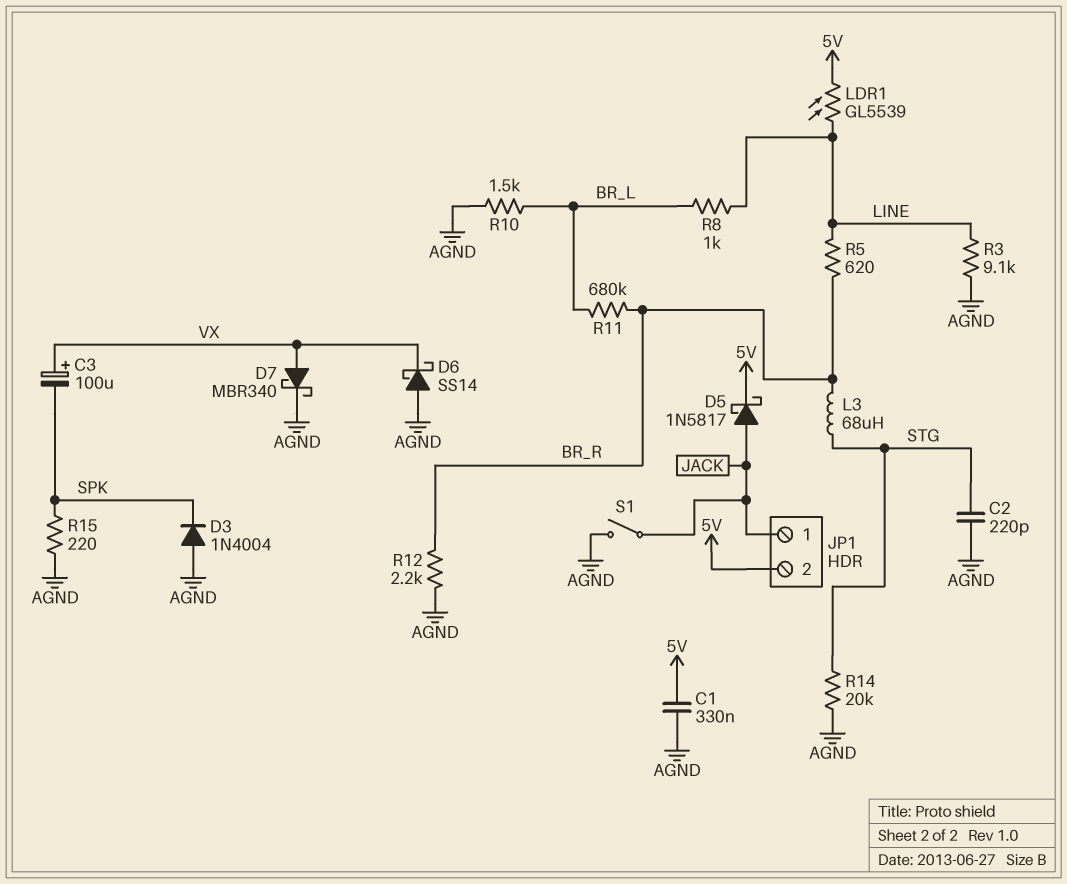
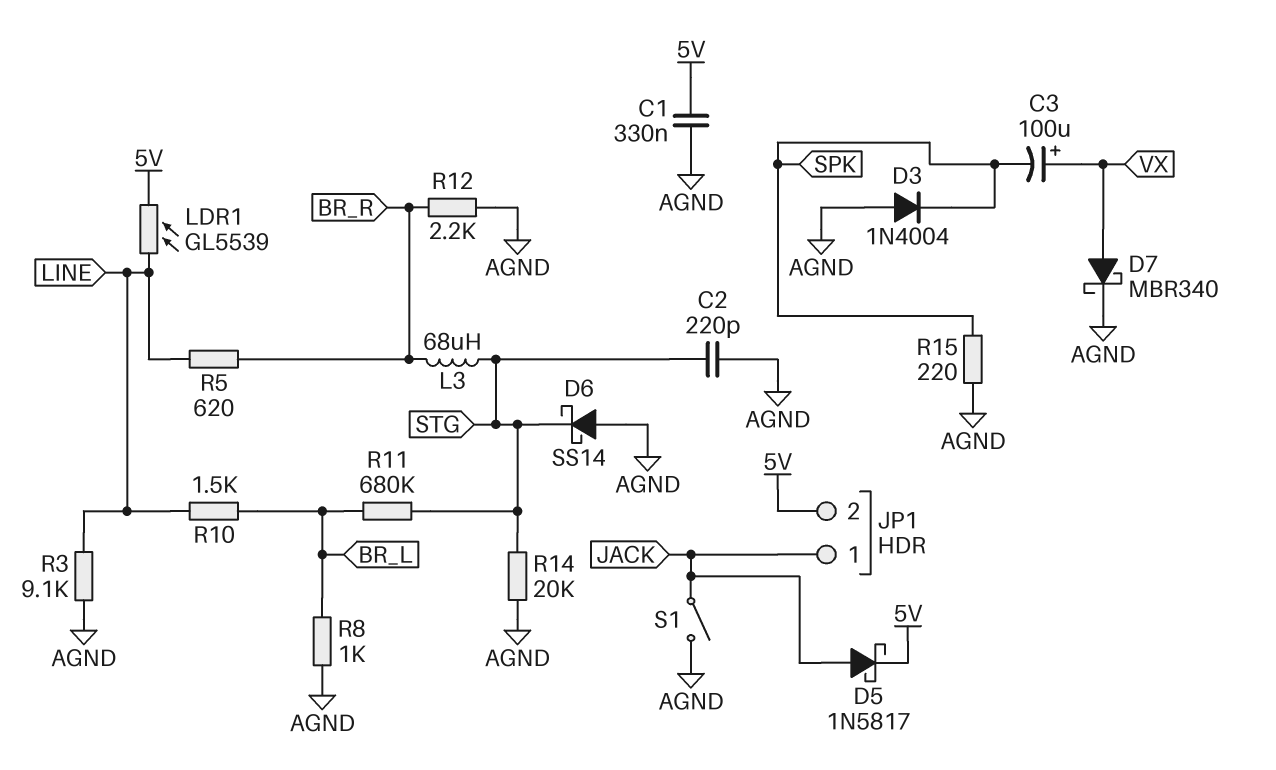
D6: schottky SS14 (A AGND, K VX) -> schottky SS14 (A AGND, K STG)
R8: 1k (BR_L, LINE) -> 1k (AGND, BR_L)
R10: 1.5k (AGND, BR_L) -> 1.5k (BR_L, LINE)
R11: 680k (BR_L, BR_R) -> 680k (BR_L, STG)

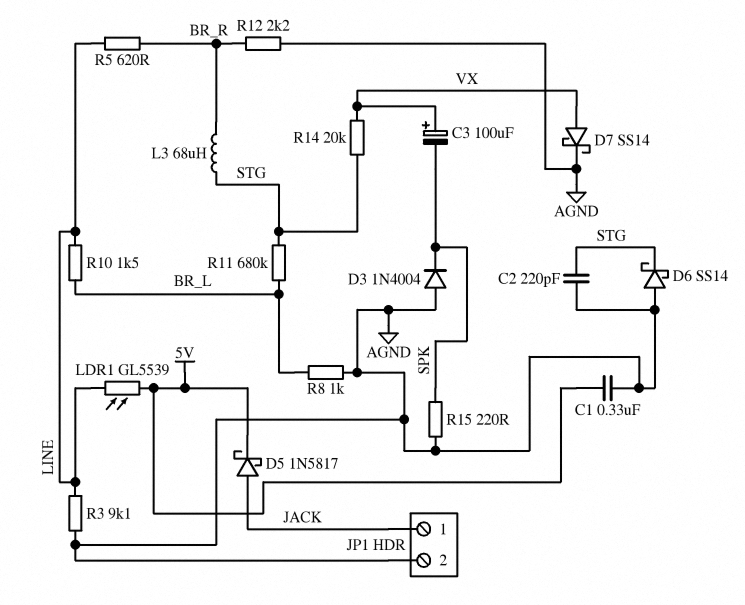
D7: schottky MBR340 (A VX, K AGND) -> schottky SS14 (A VX, K AGND)
JP1 pin 2: 5V -> AGND
R14: 20k (AGND, STG) -> 20k (STG, VX)
S1: switch (AGND, JACK) -> none

